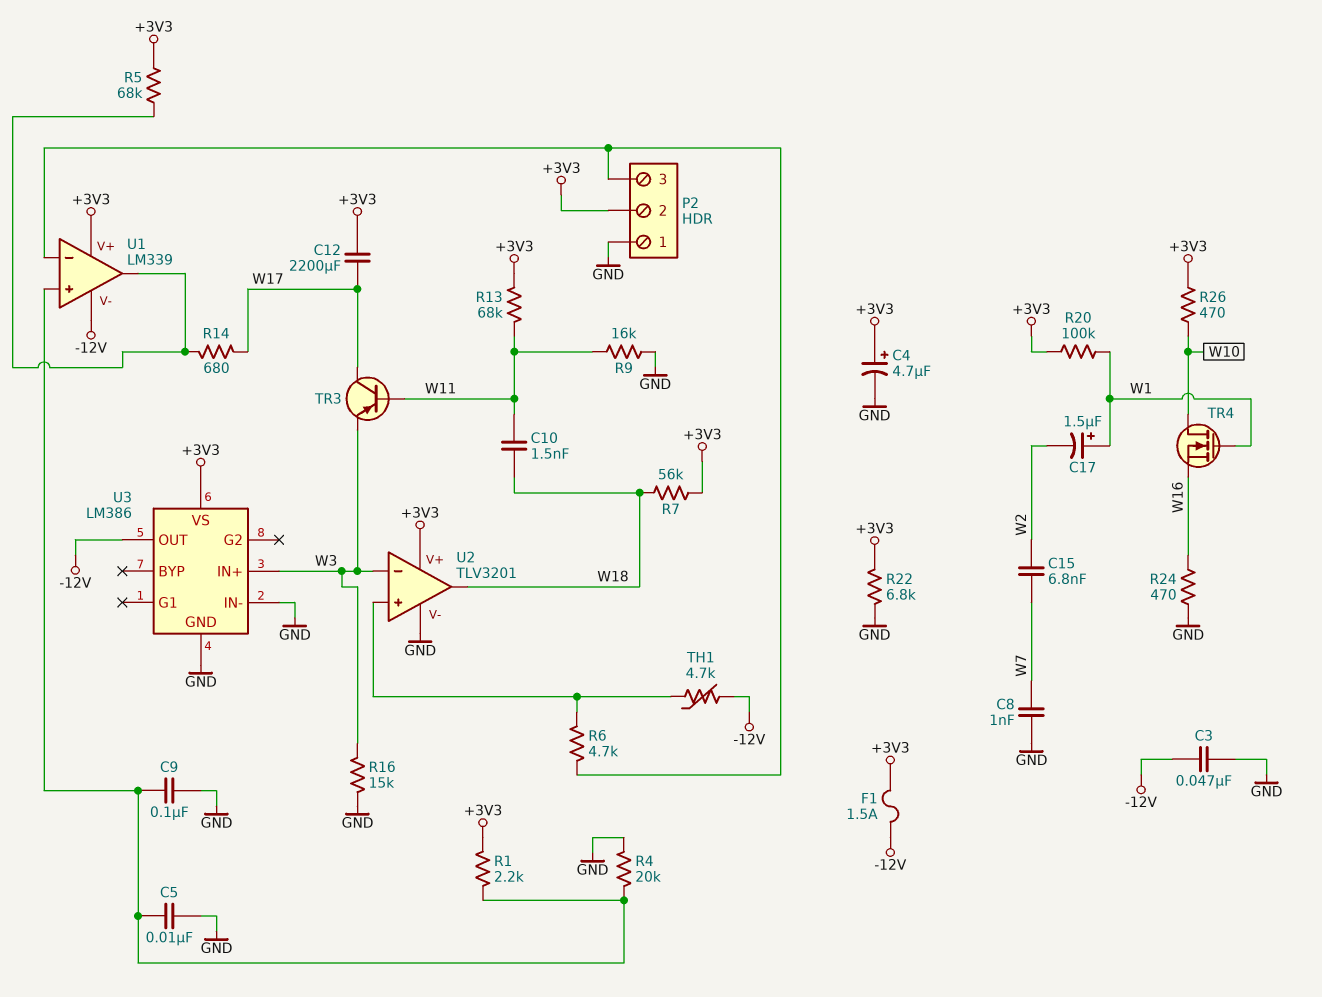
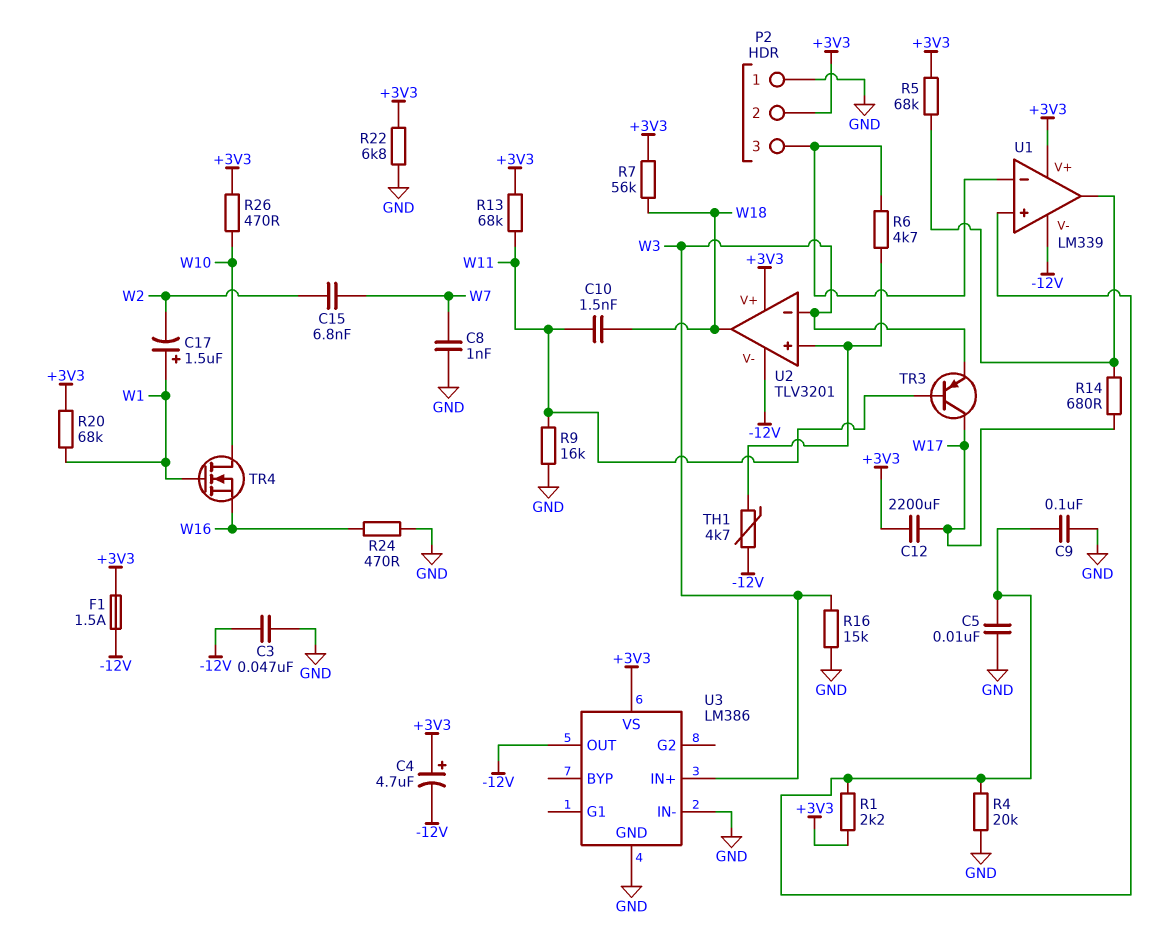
C4: 4.7uF (plus +3V3, minus GND) -> 4.7uF (plus +3V3, minus -12V)
R20: 100k (+3V3, W1) -> 68k (+3V3, W1)
U2 pin V-: GND -> -12V

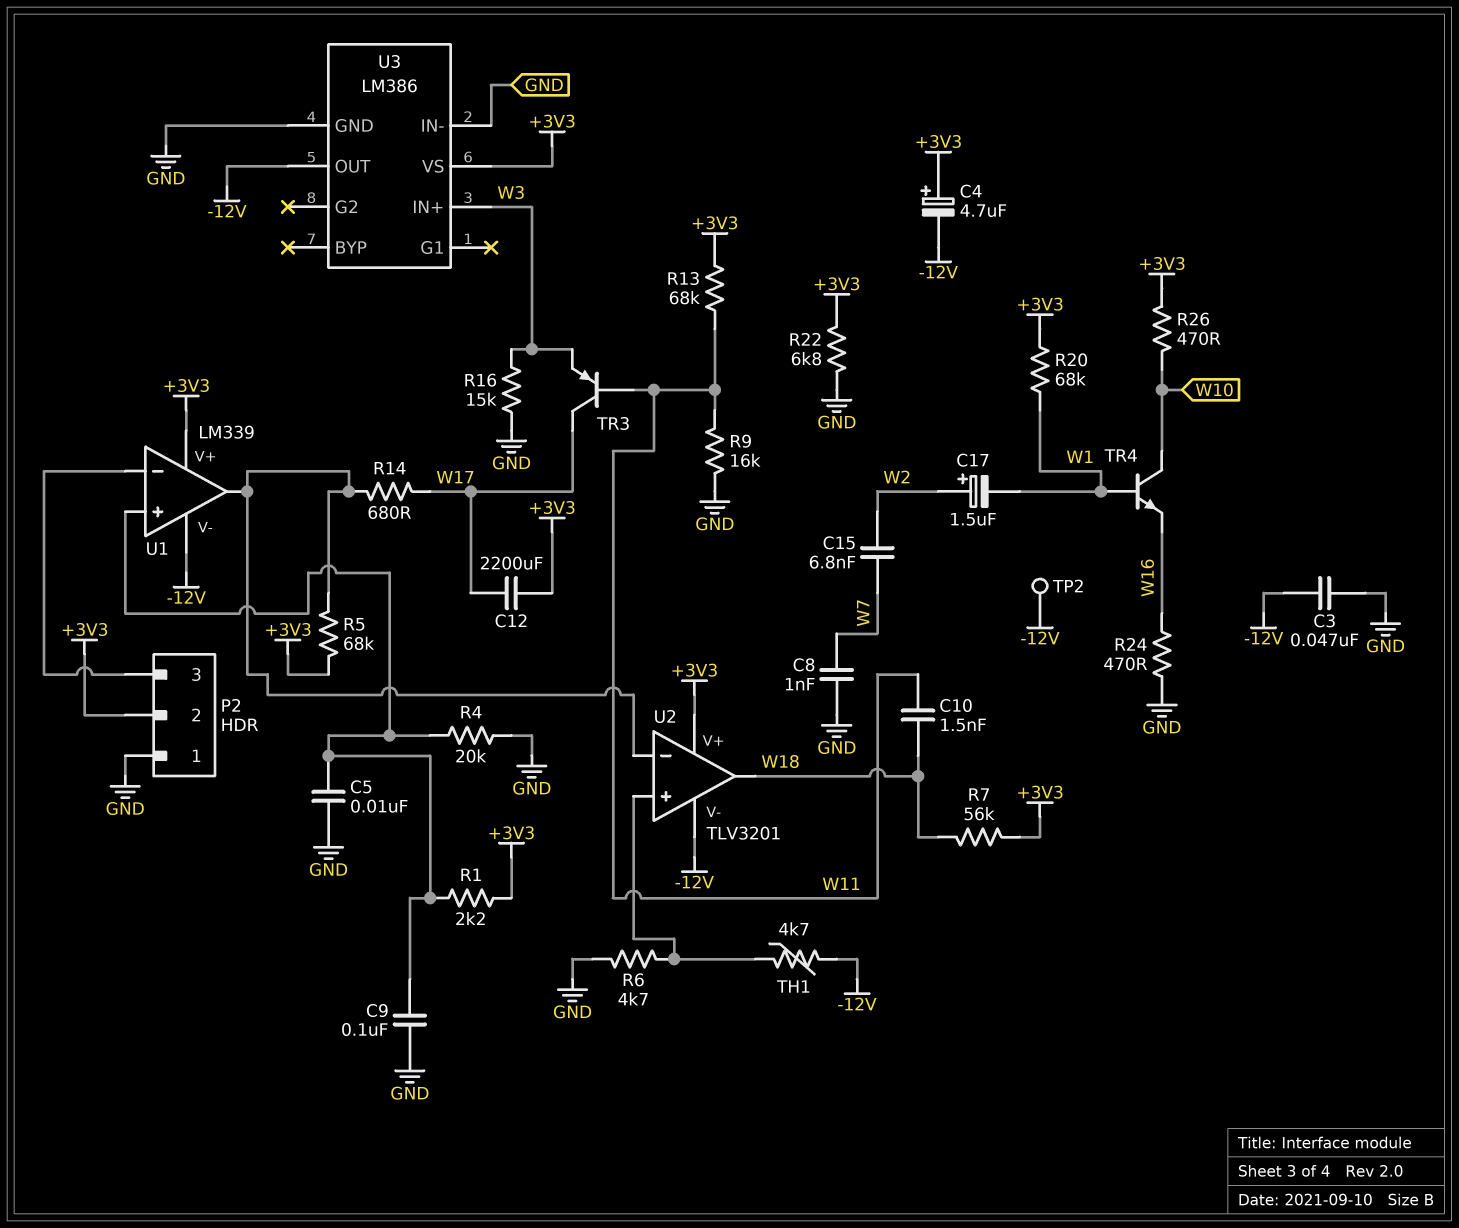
C17: 1.5uF (plus W1, minus W2) -> 1.5uF (plus W2, minus W1)
F1: 1.5A (+3V3, -12V) -> none
R6: 4.7k (P2/3, U2/in+) -> 4.7k (GND, U2/in+)
TP2: none -> test point (-12V)
TR4: NMOS (G W1, D W10, S W16) -> NPN (B W1, C W10, E W16)
U2 pin in-: W3 -> U1/out

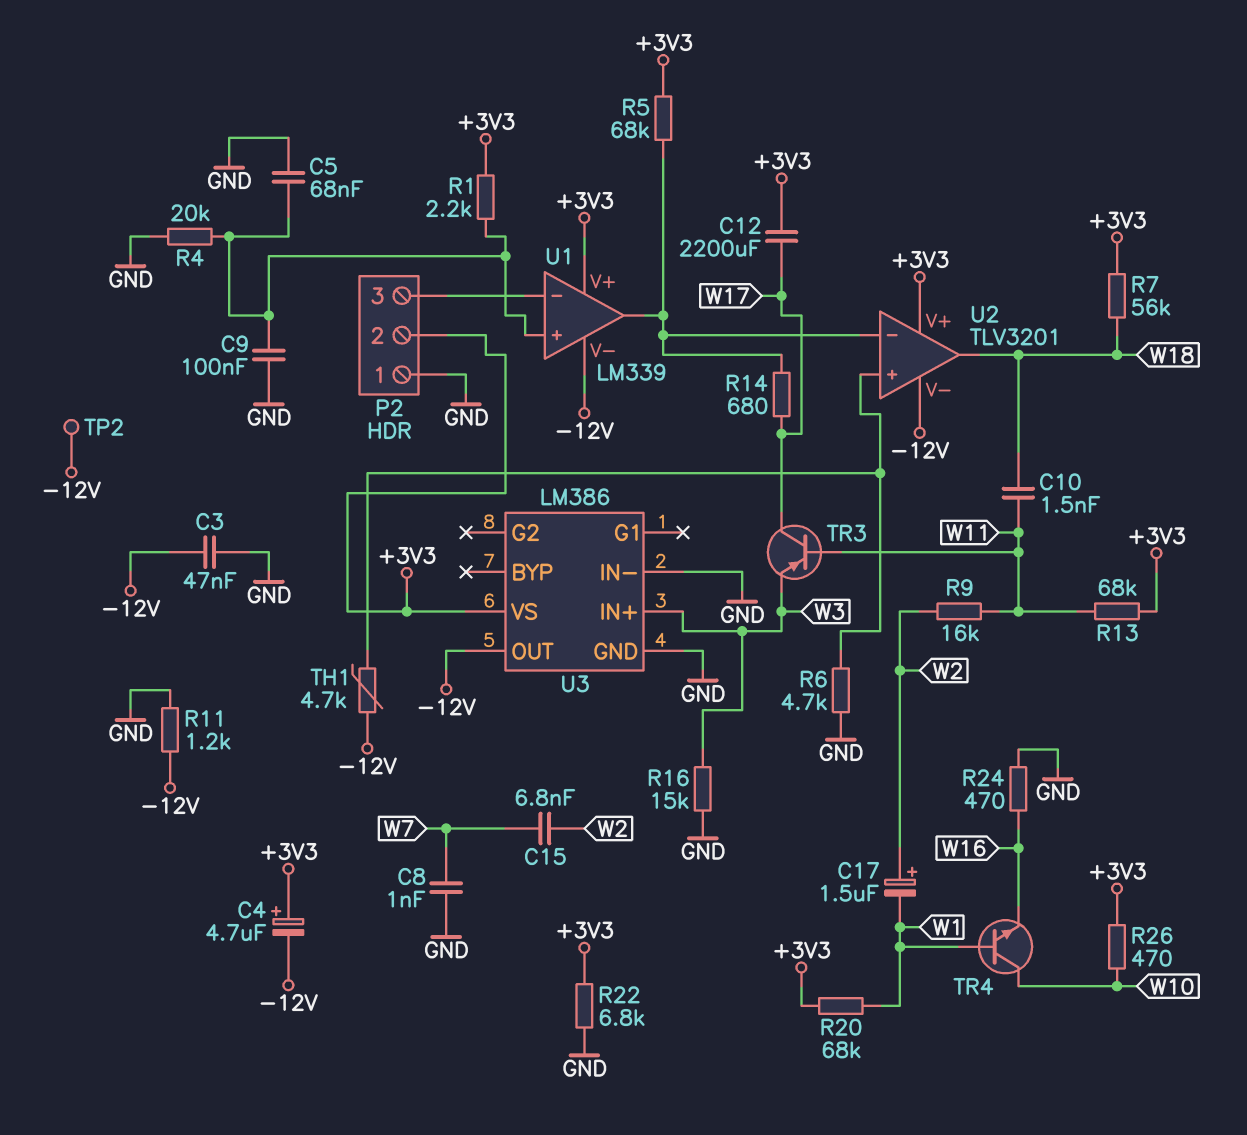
C5: 10nF (GND, U1/in+) -> 68nF (GND, U1/in+)
R9: 16k (GND, W11) -> 16k (W2, W11)
R11: none -> 1.2k (-12V, GND)

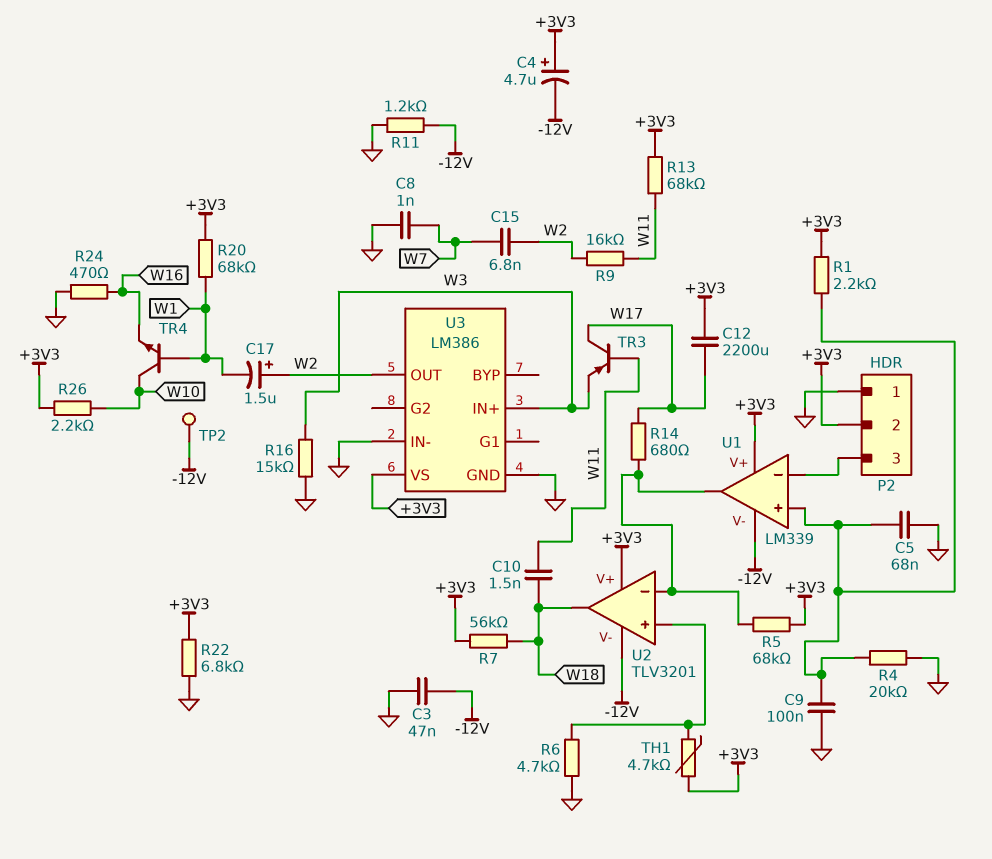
R26: 470 (+3V3, W10) -> 2.2k (+3V3, W10)
TH1: 4.7k (-12V, U2/in+) -> 4.7k (+3V3, U2/in+)
U3 pin OUT: -12V -> W2

